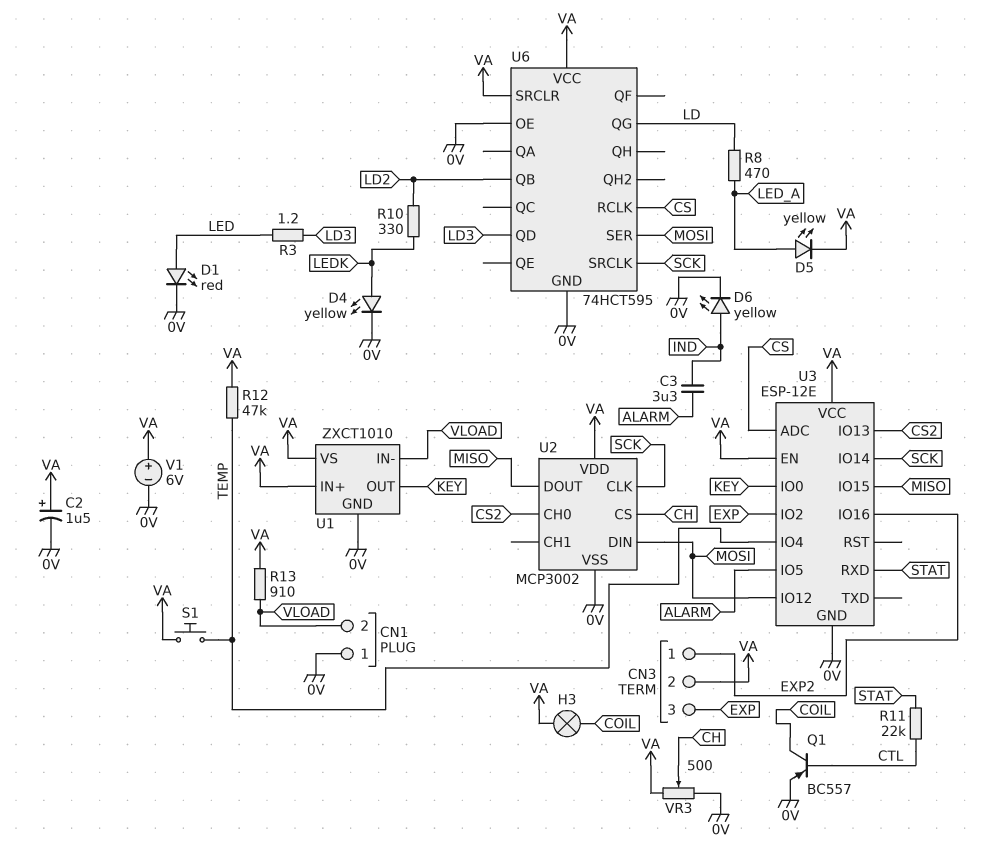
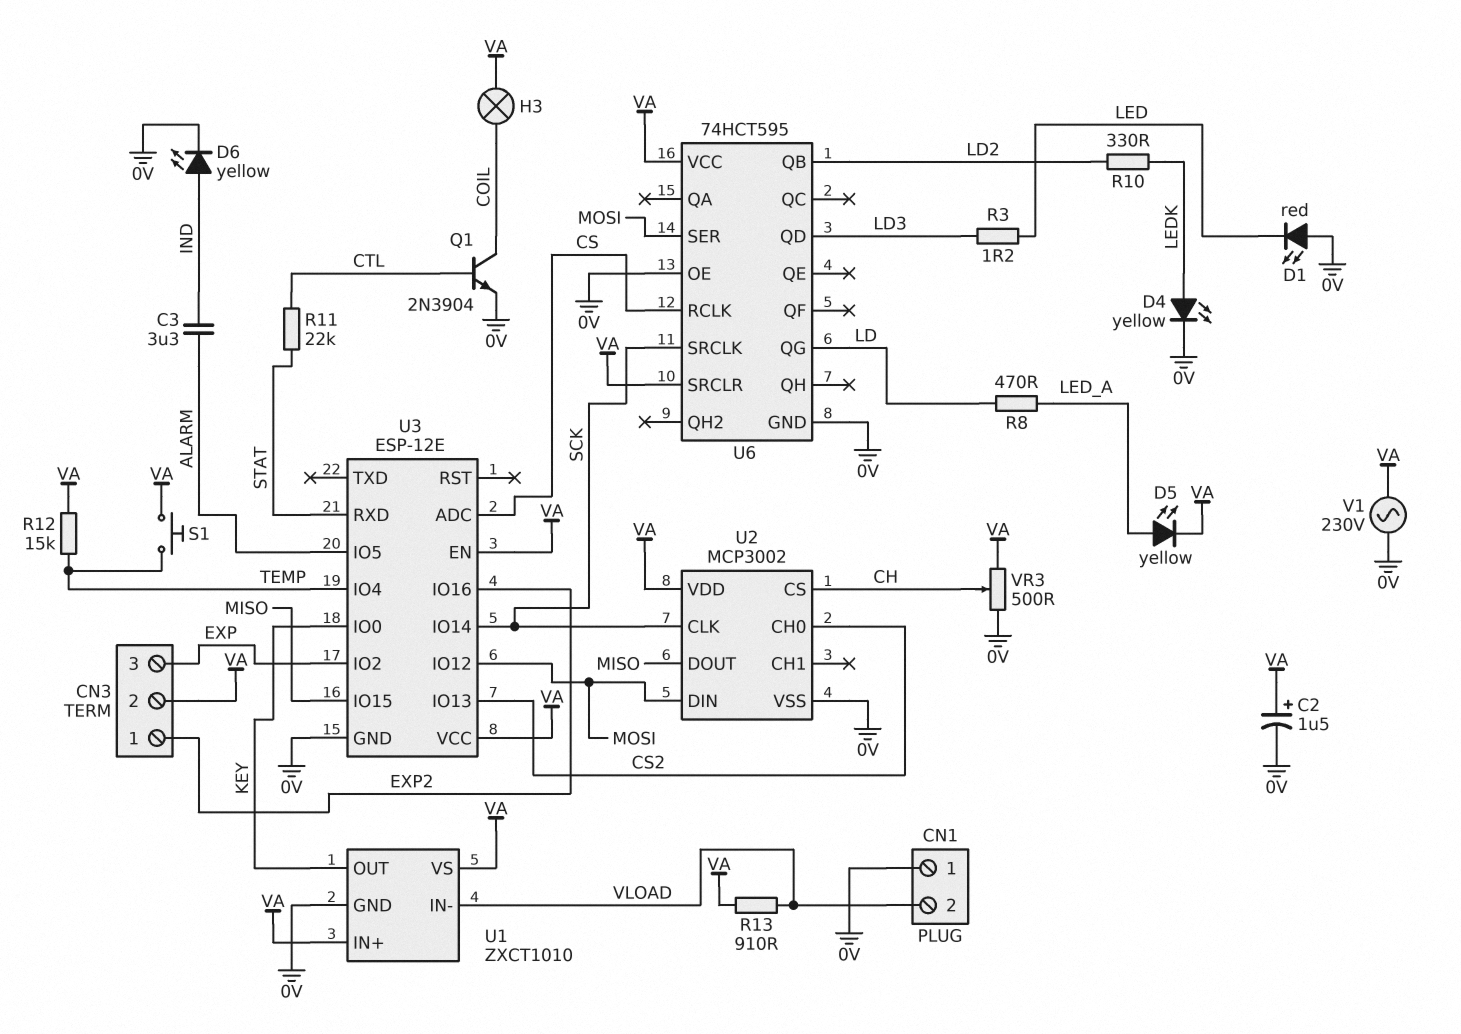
D1: LED red (A LED, K 0V) -> LED red (A 0V, K LED)
Q1: PNP BC557 (B CTL, C COIL, E 0V) -> NPN 2N3904 (B CTL, C COIL, E 0V)
R12: 47k (TEMP, VA) -> 15k (TEMP, VA)
V1: 6V (plus VA, minus 0V) -> AC 230V (0V, VA)

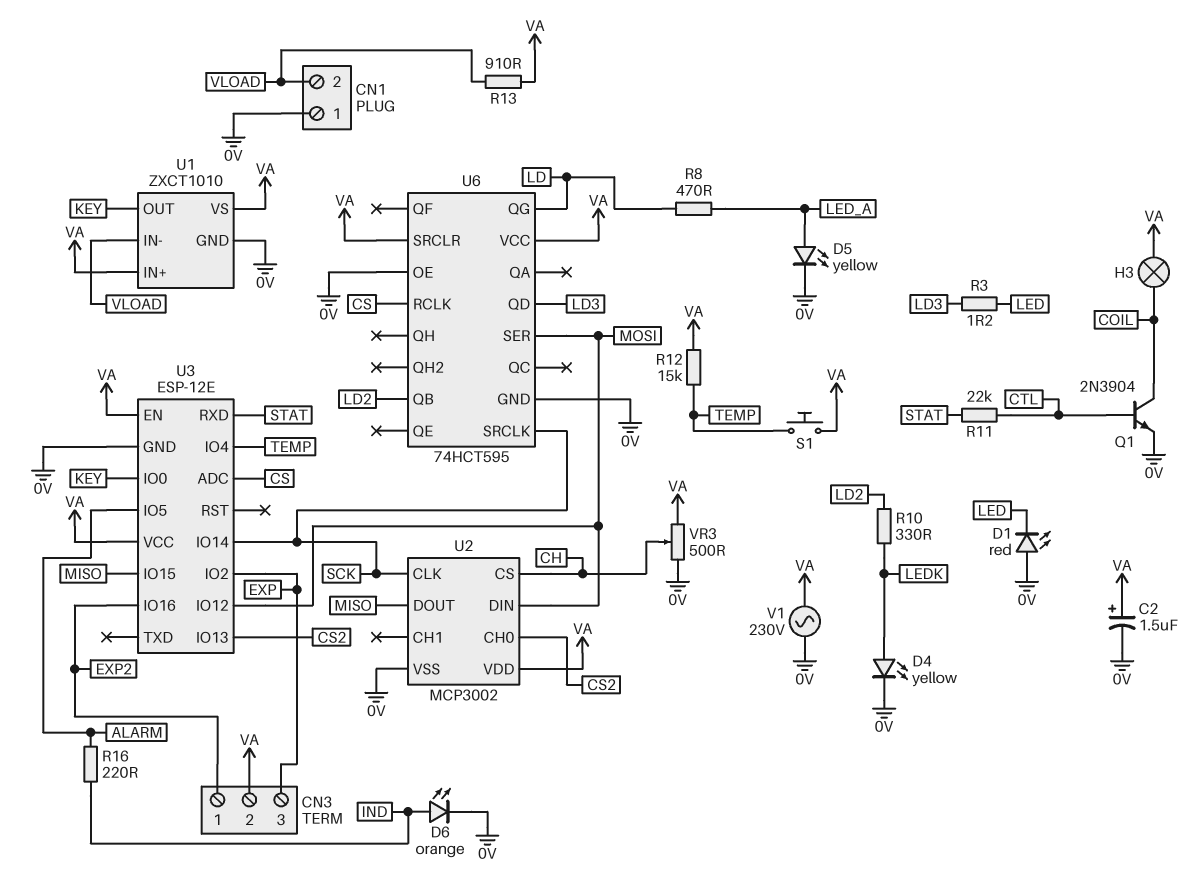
C3: 3.3uF (ALARM, IND) -> none
D5: LED yellow (A LED_A, K VA) -> LED yellow (A LED_A, K 0V)
D6: LED yellow (A IND, K 0V) -> LED orange (A IND, K 0V)
R16: none -> 220 (ALARM, IND)

